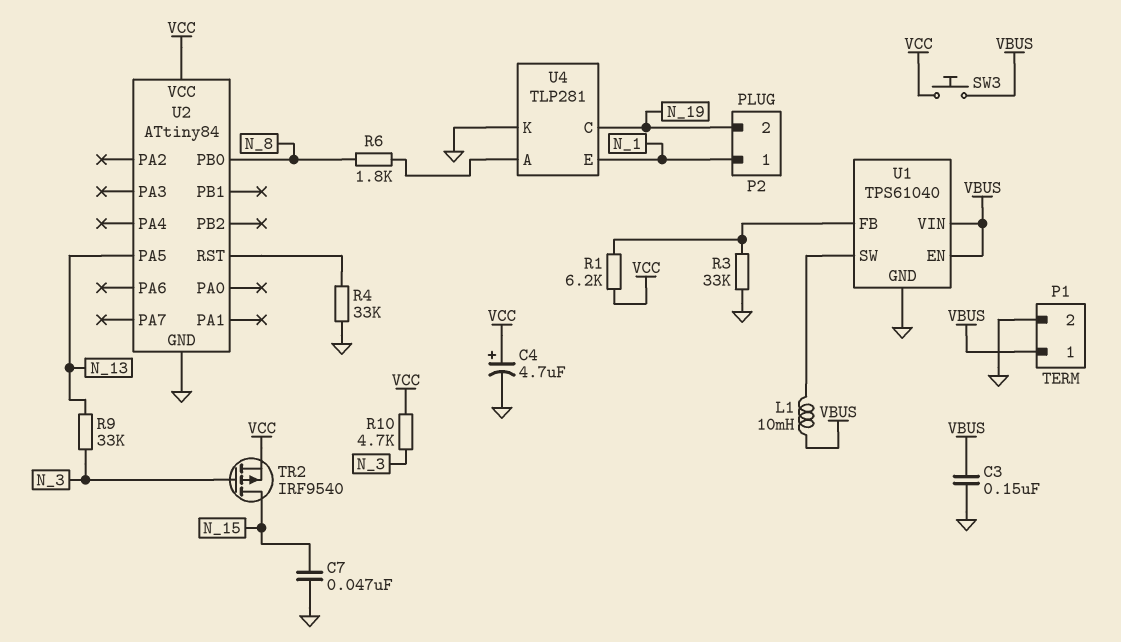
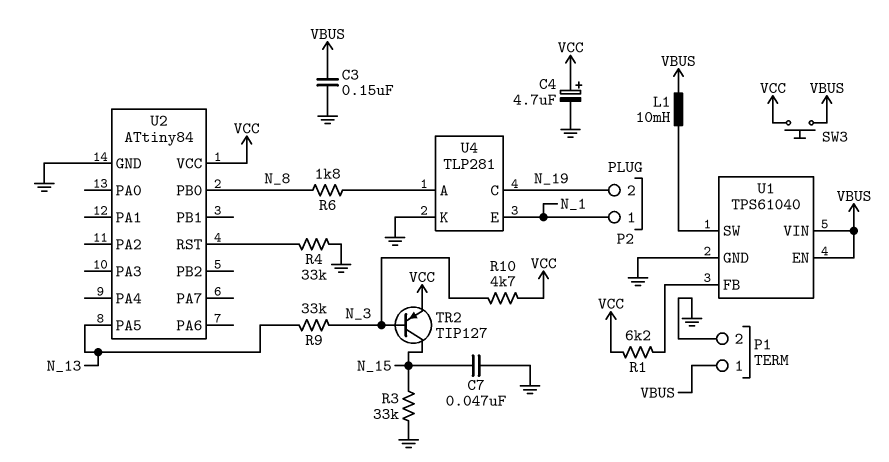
R3: 33k (GND, U1/FB) -> 33k (GND, N_15)
TR2: PMOS IRF9540 (G N_3, D N_15, S VCC) -> PNP TIP127 (B N_3, C N_15, E VCC)

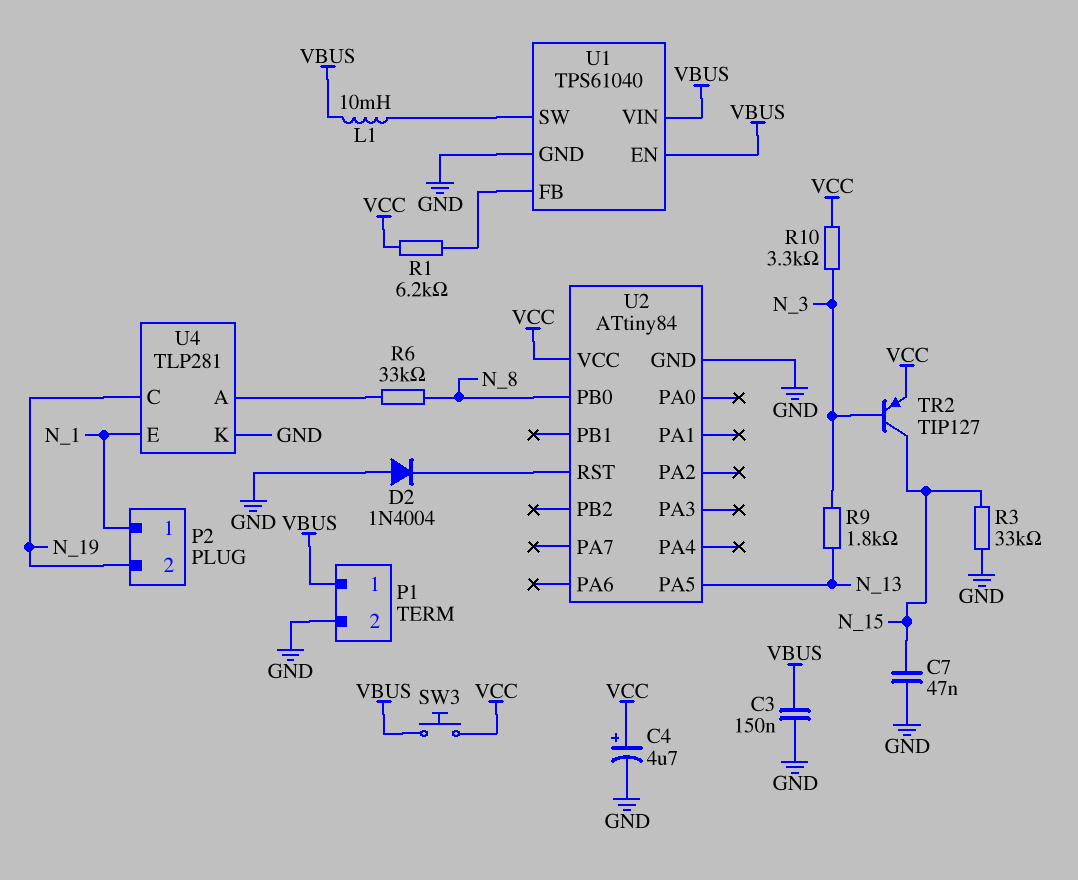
D2: none -> diode 1N4004 (A GND, K U2/RST)
R4: 33k (GND, U2/RST) -> none
R6: 1.8k (N_8, U4/A) -> 33k (N_8, U4/A)
R9: 33k (N_3, N_13) -> 1.8k (N_3, N_13)
R10: 4.7k (N_3, VCC) -> 3.3k (N_3, VCC)

